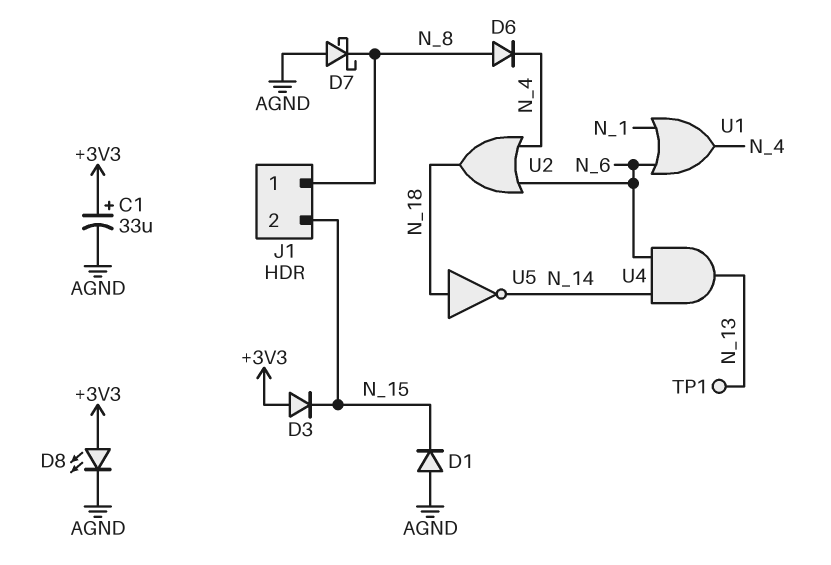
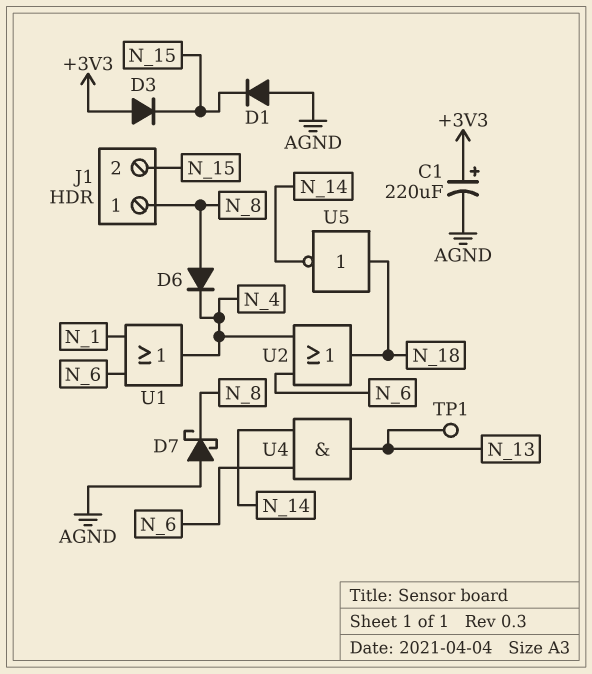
C1: 33uF (plus +3V3, minus AGND) -> 220uF (plus +3V3, minus AGND)
D8: LED (A +3V3, K AGND) -> none

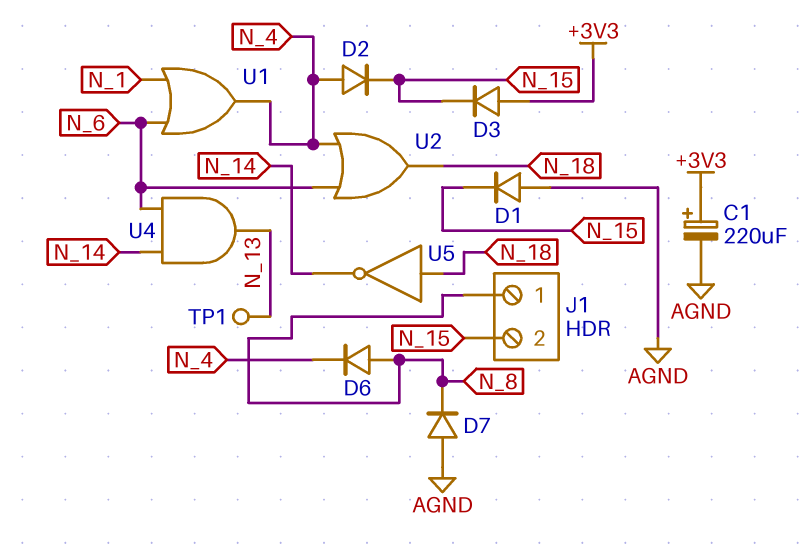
D2: none -> diode (A N_4, K N_15)
D7: schottky (A AGND, K N_8) -> diode (A AGND, K N_8)

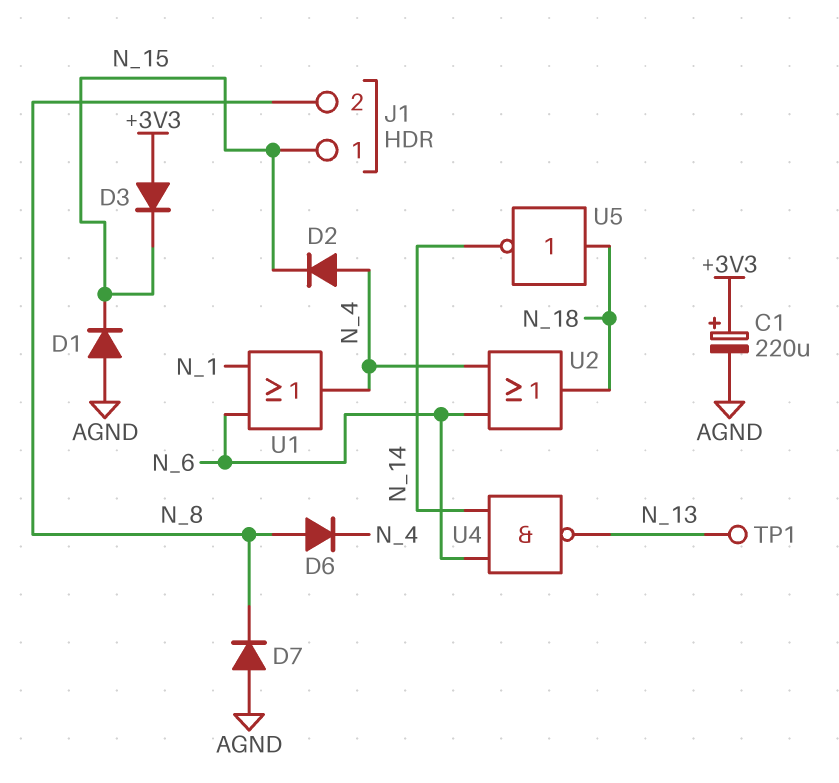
J1 pin 1: N_8 -> N_15
J1 pin 2: N_15 -> N_8
U4: AND (in N_6, in N_14, out N_13) -> NAND (in N_6, in N_14, out N_13)

